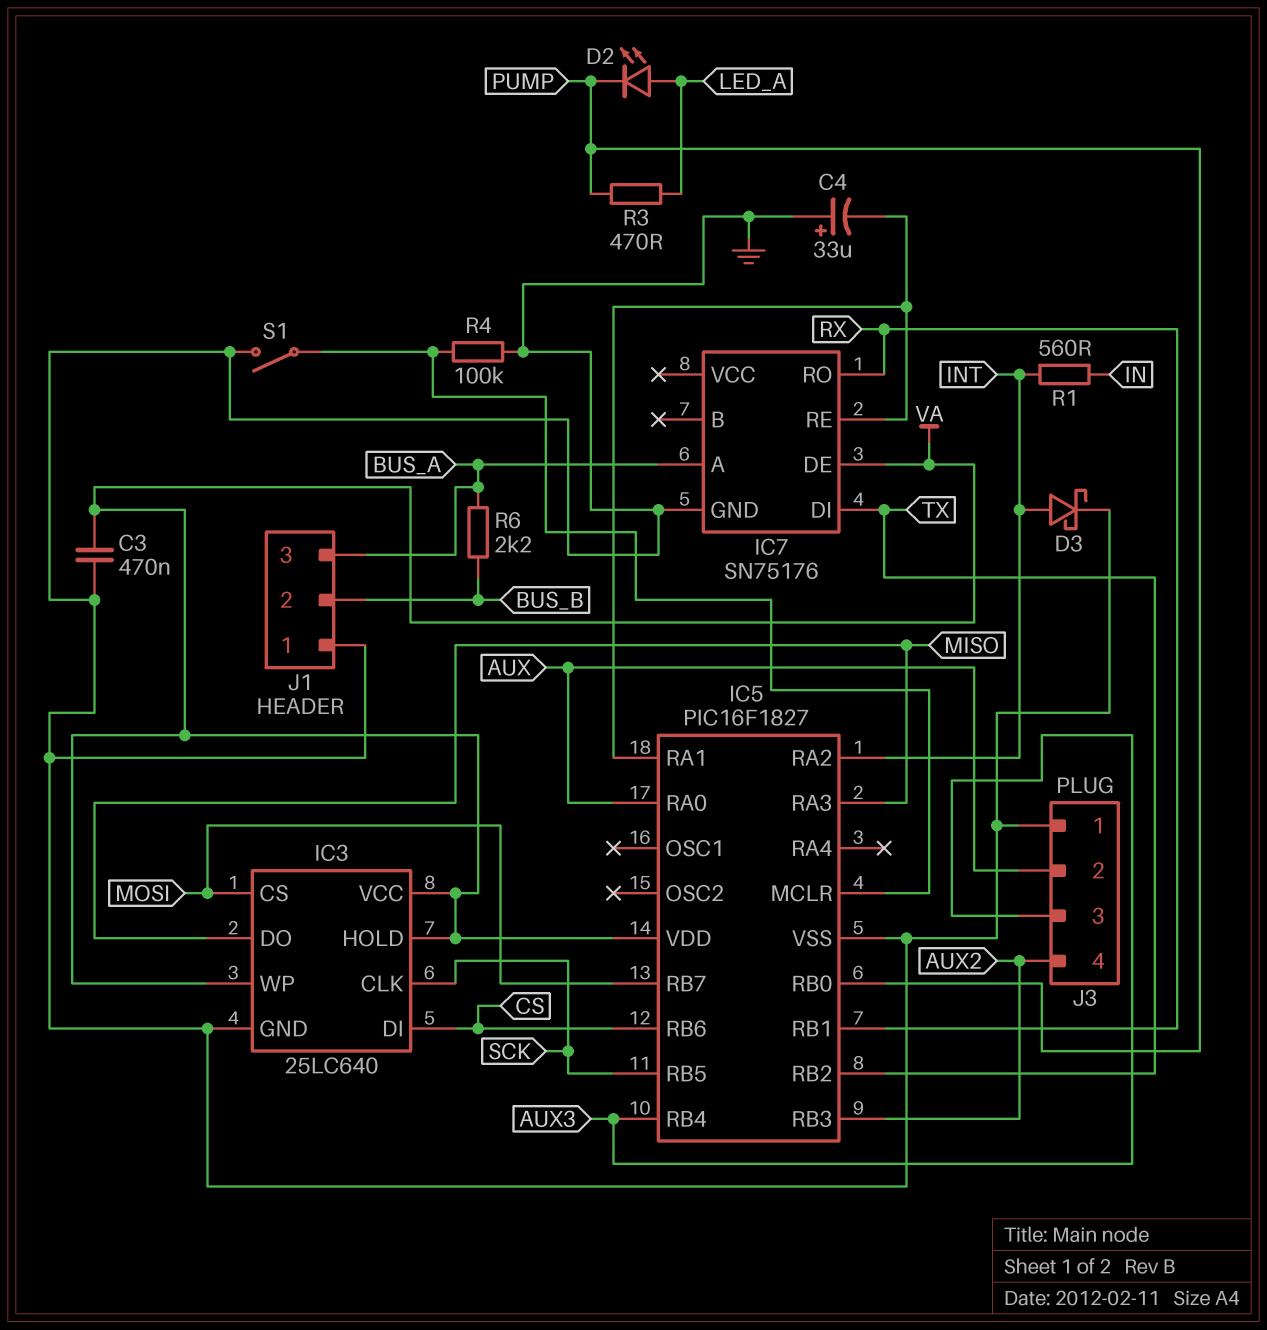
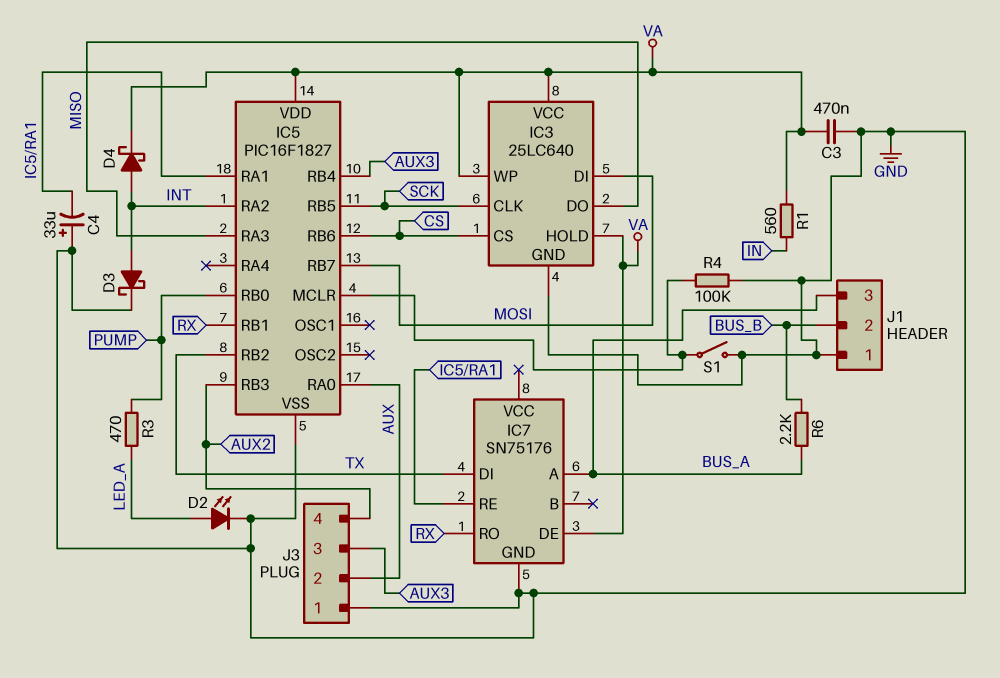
D2: LED (A LED_A, K PUMP) -> LED (A LED_A, K GND)
D4: none -> schottky (A INT, K VA)
IC3 pin CS: MOSI -> CS
IC3 pin DI: CS -> MOSI
R1: 560 (IN, INT) -> 560 (IN, VA)

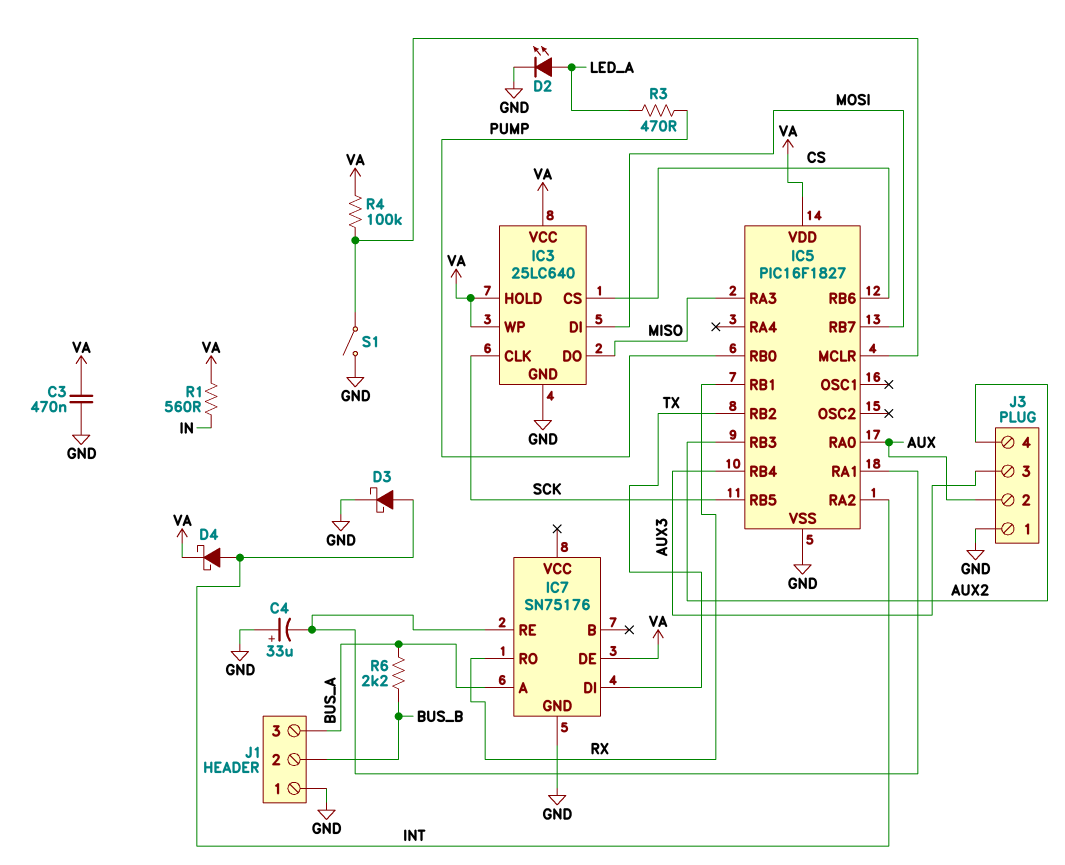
R4: 100k (GND, IC5/MCLR) -> 100k (IC5/MCLR, VA)

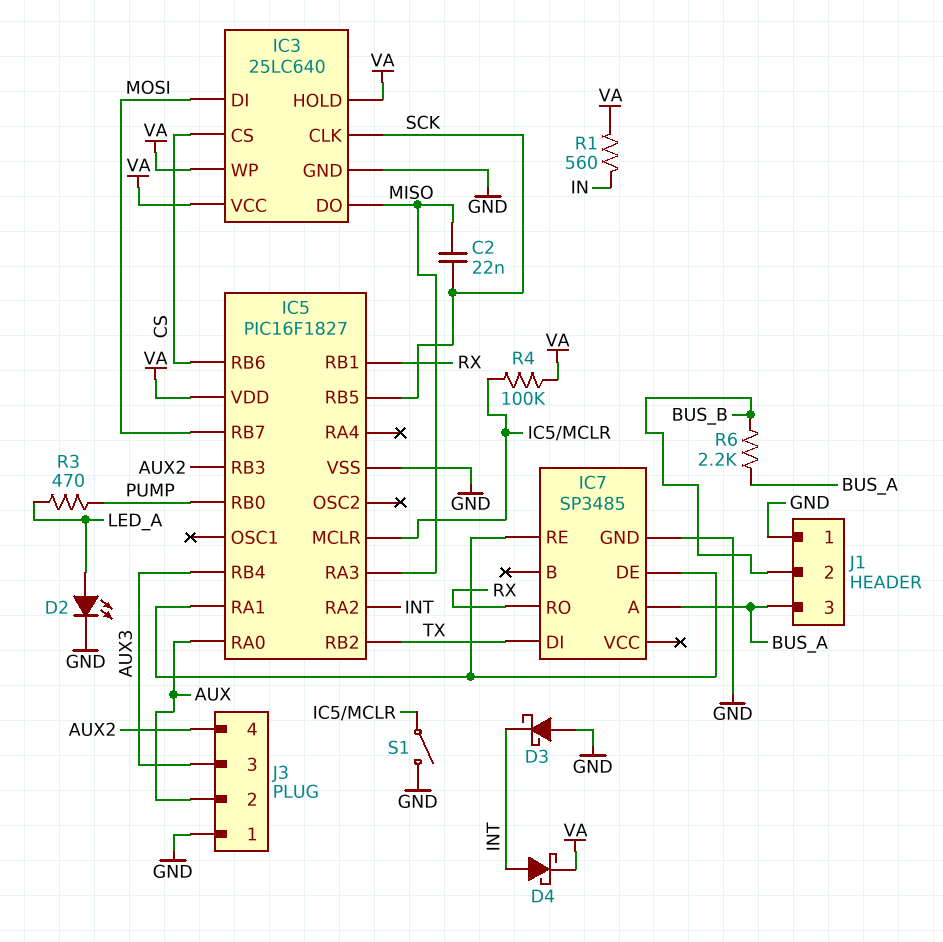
C2: none -> 22nF (MISO, SCK)
C3: 470nF (GND, VA) -> none
C4: 33uF (plus GND, minus IC5/RA1) -> none
D3: schottky (A INT, K GND) -> schottky (A GND, K INT)
IC7: SN75176 -> SP3485
IC7 pin DE: VA -> IC5/RA1

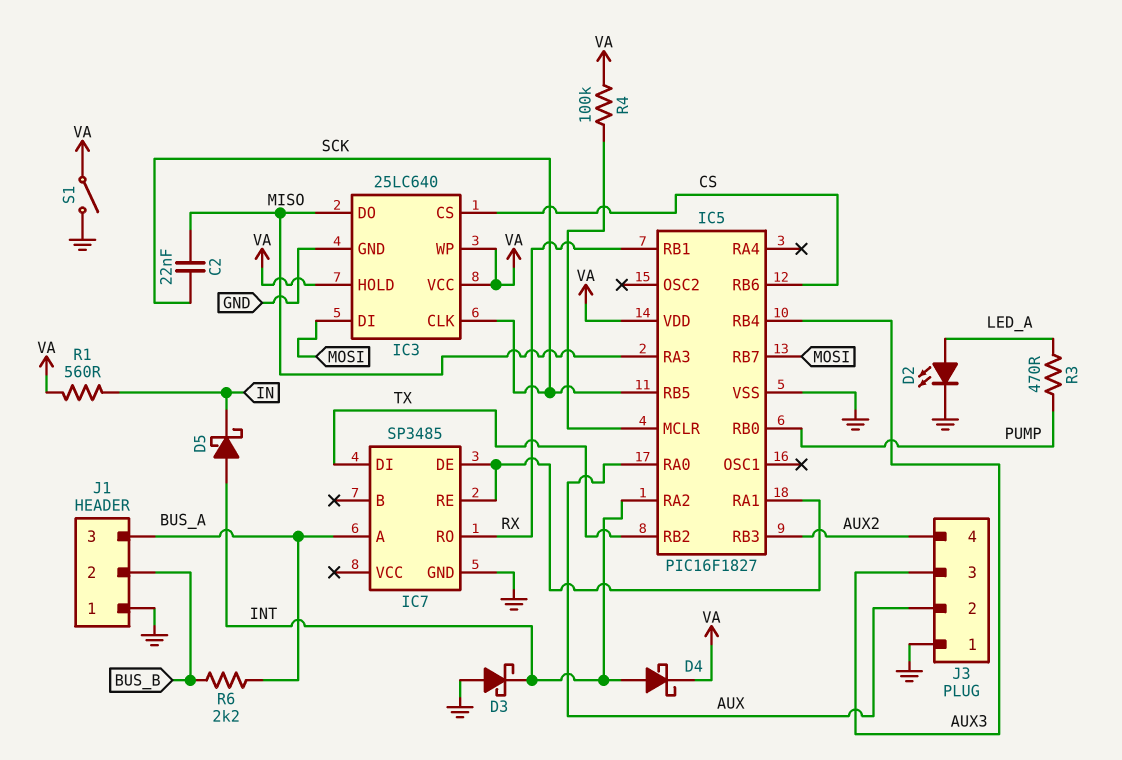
D5: none -> schottky (A INT, K IN)
S1: switch (GND, IC5/MCLR) -> switch (GND, VA)

